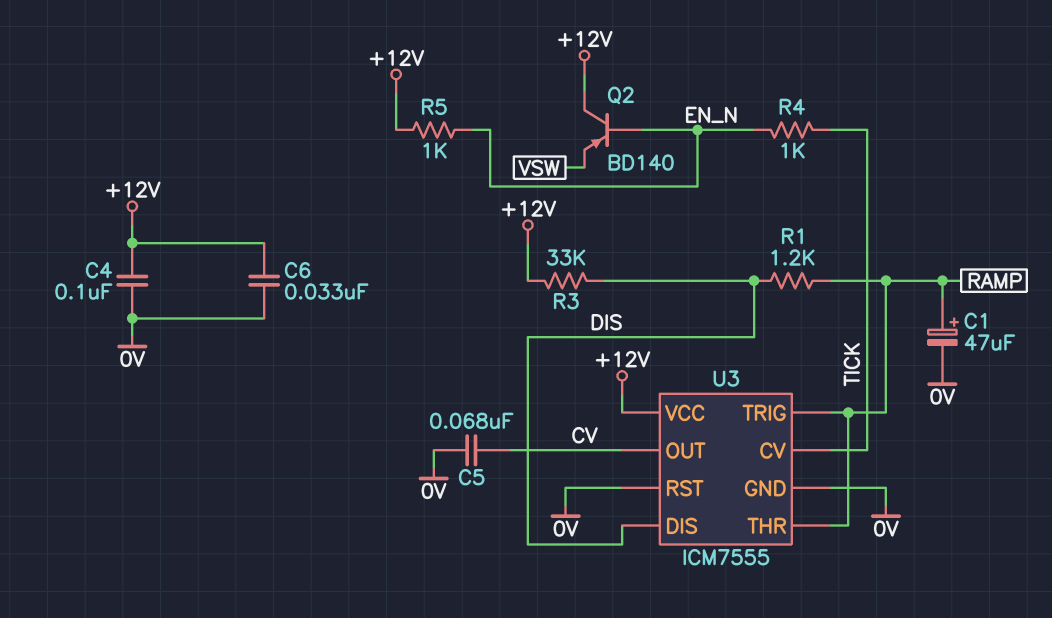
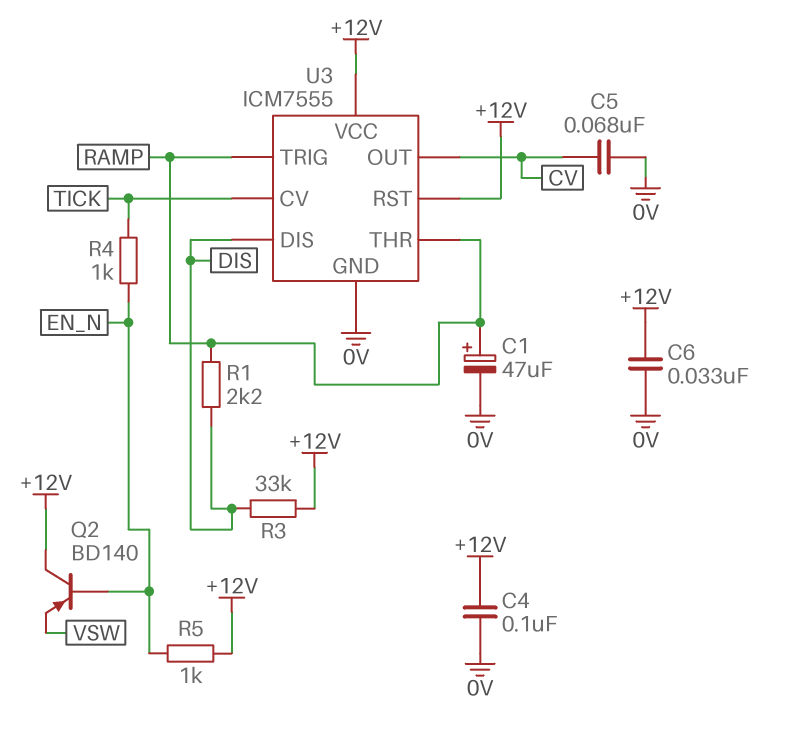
R1: 1.2k (DIS, RAMP) -> 2.2k (DIS, RAMP)
U3 pin RST: 0V -> +12V

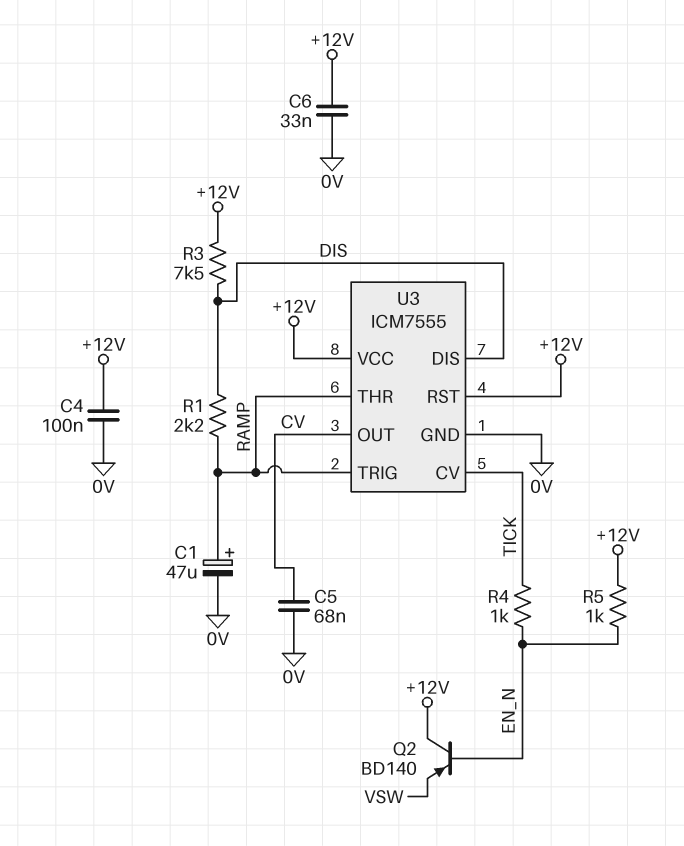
R3: 33k (+12V, DIS) -> 7.5k (+12V, DIS)

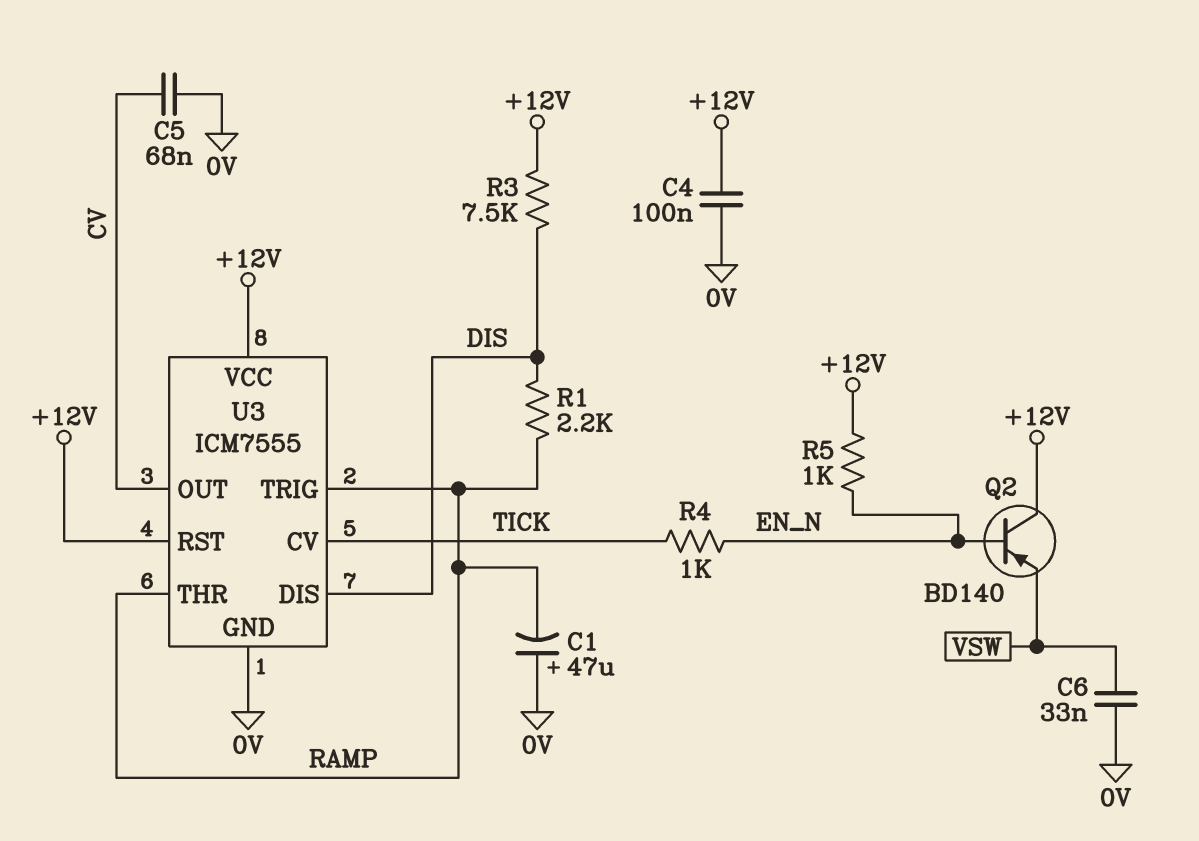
C1: 47uF (plus RAMP, minus 0V) -> 47uF (plus 0V, minus RAMP)
C6: 33nF (+12V, 0V) -> 33nF (0V, VSW)

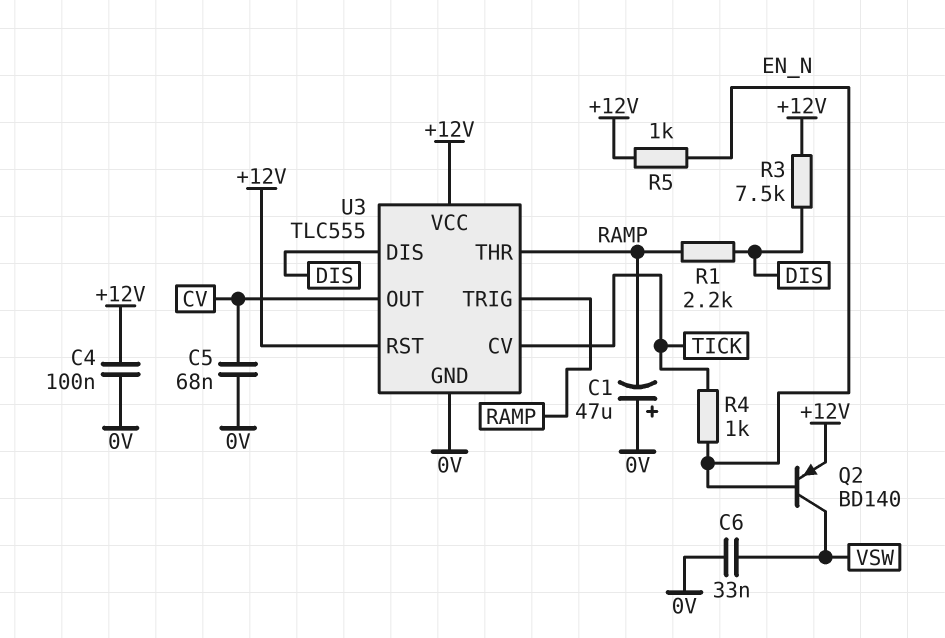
Q2: PNP BD140 (B EN_N, C +12V, E VSW) -> PNP BD140 (B EN_N, C VSW, E +12V)
U3: ICM7555 -> TLC555

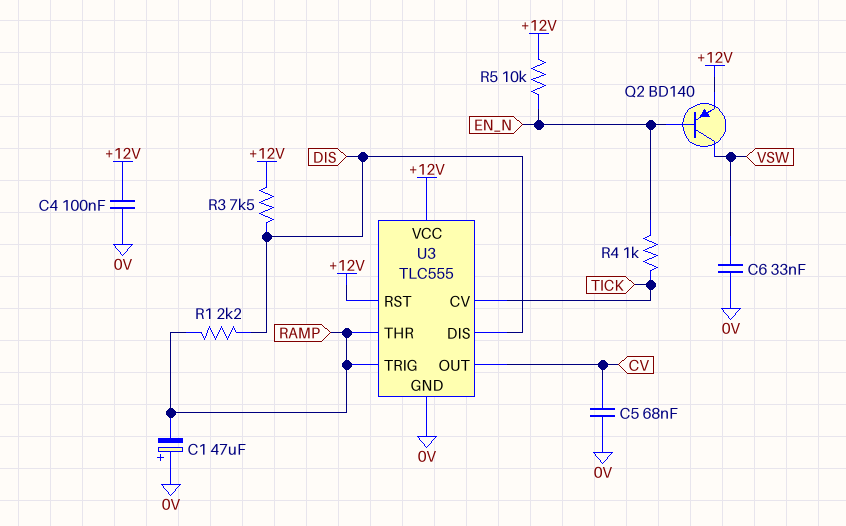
R5: 1k (+12V, EN_N) -> 10k (+12V, EN_N)

